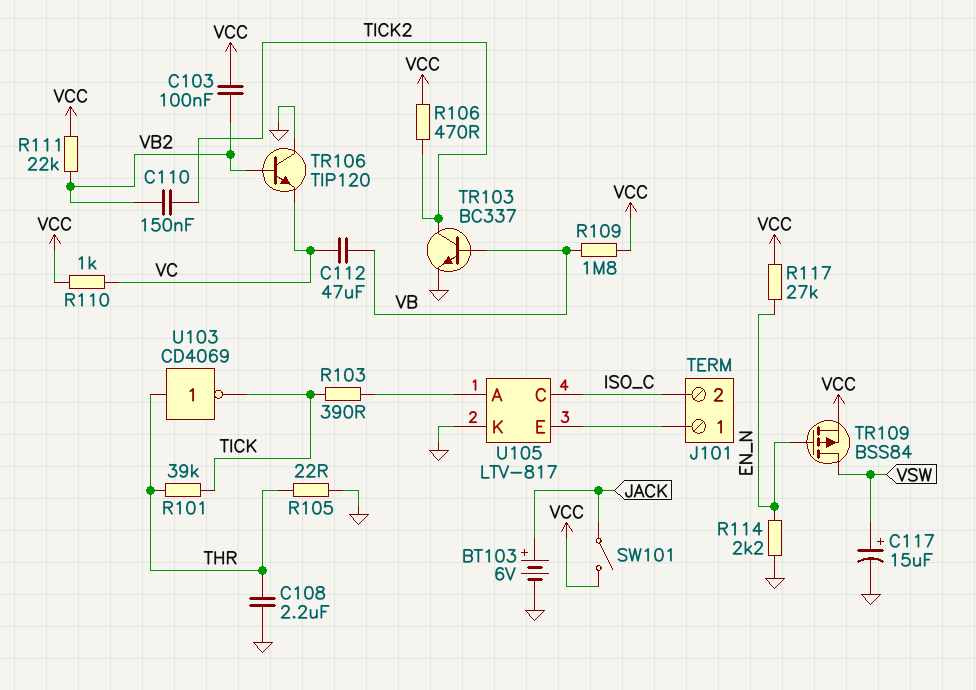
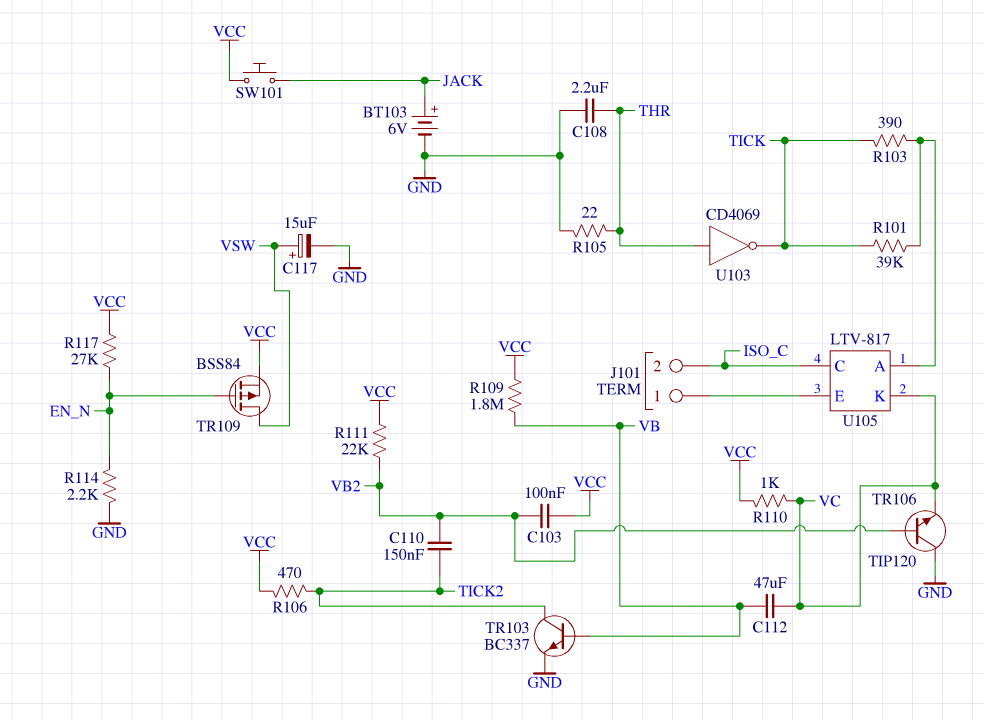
R101: 39k (THR, TICK) -> 39k (TICK, U105/A)
SW101: switch (JACK, VCC) -> button (JACK, VCC)
U105 pin K: GND -> VC

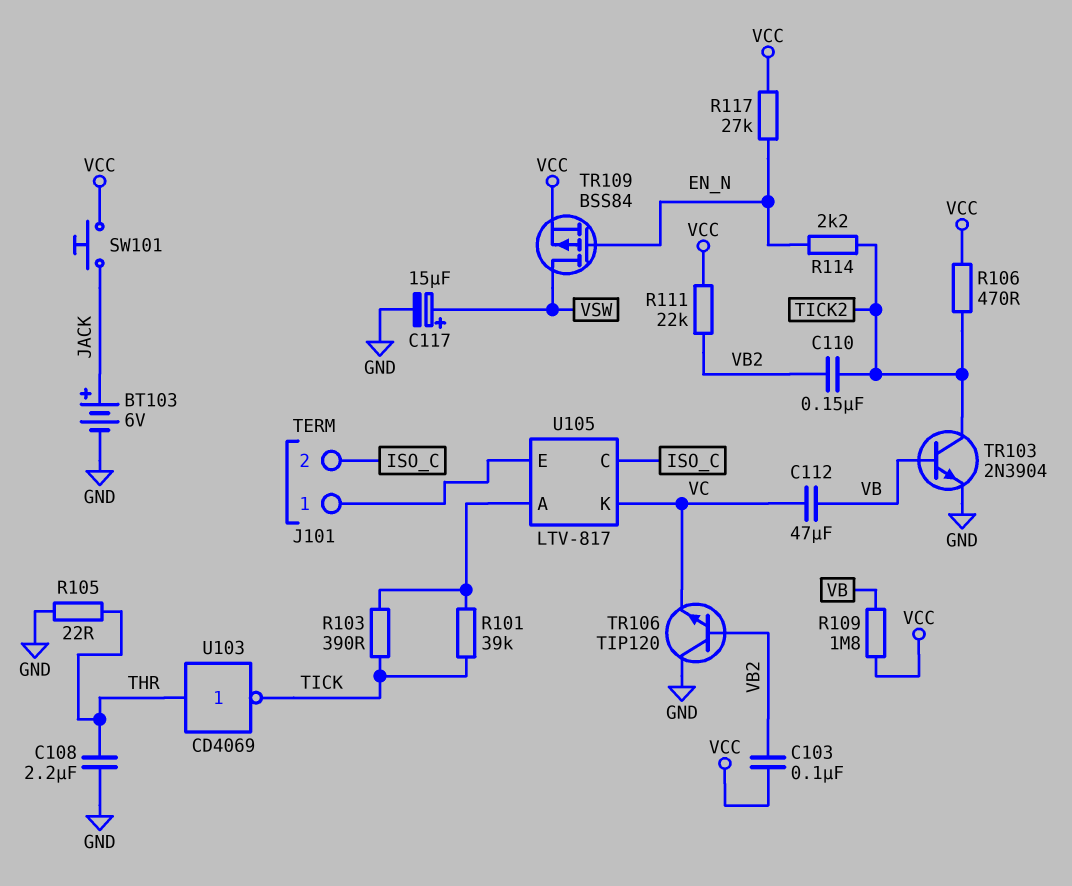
R110: 1k (VC, VCC) -> none
R114: 2.2k (EN_N, GND) -> 2.2k (EN_N, TICK2)
TR103: NPN BC337 (B VB, C TICK2, E GND) -> NPN 2N3904 (B VB, C TICK2, E GND)

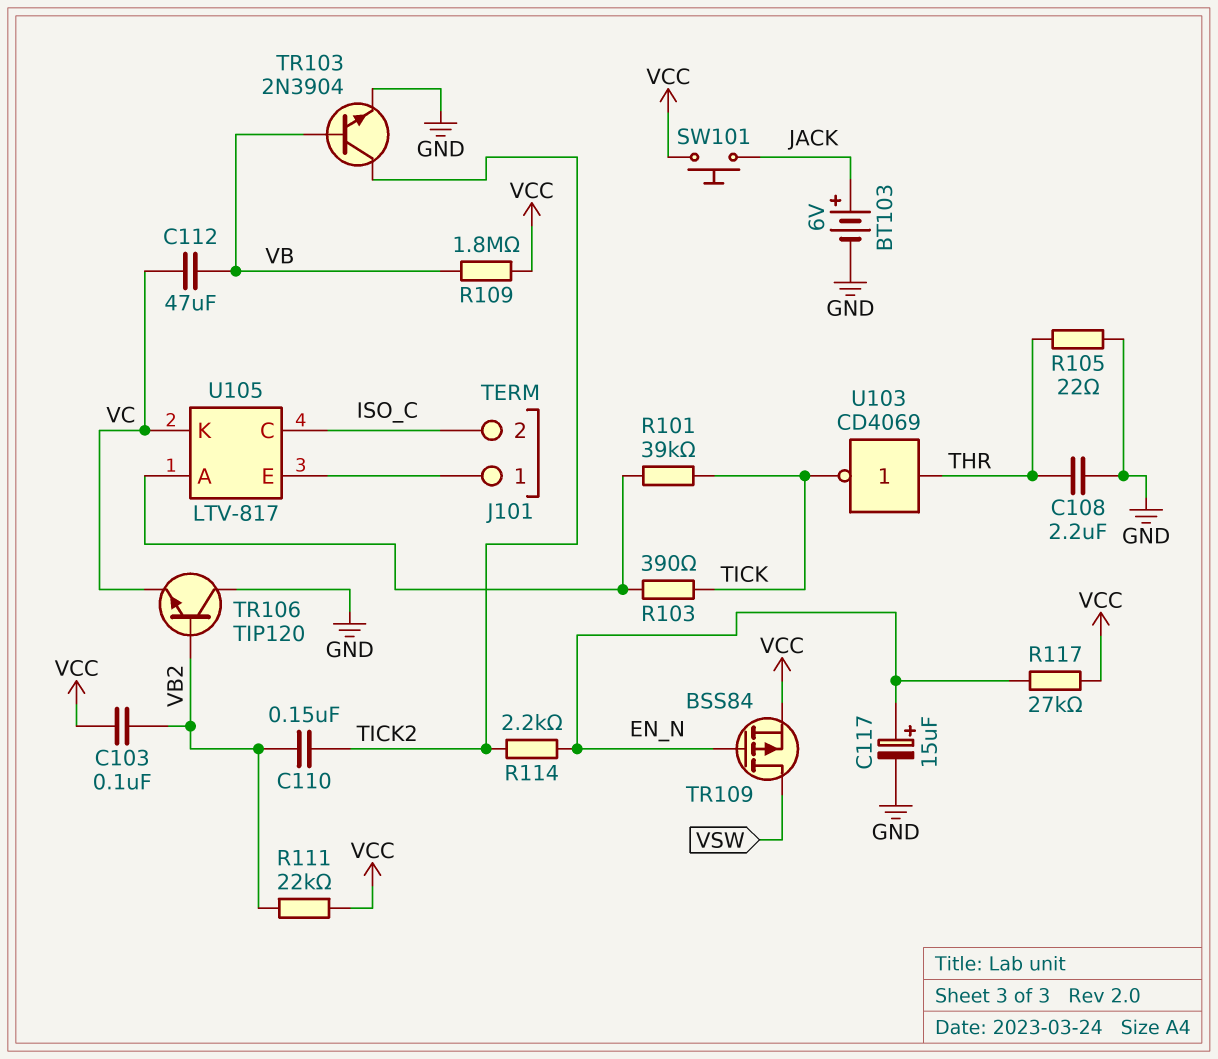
C117: 15uF (plus VSW, minus GND) -> 15uF (plus EN_N, minus GND)
R106: 470 (TICK2, VCC) -> none

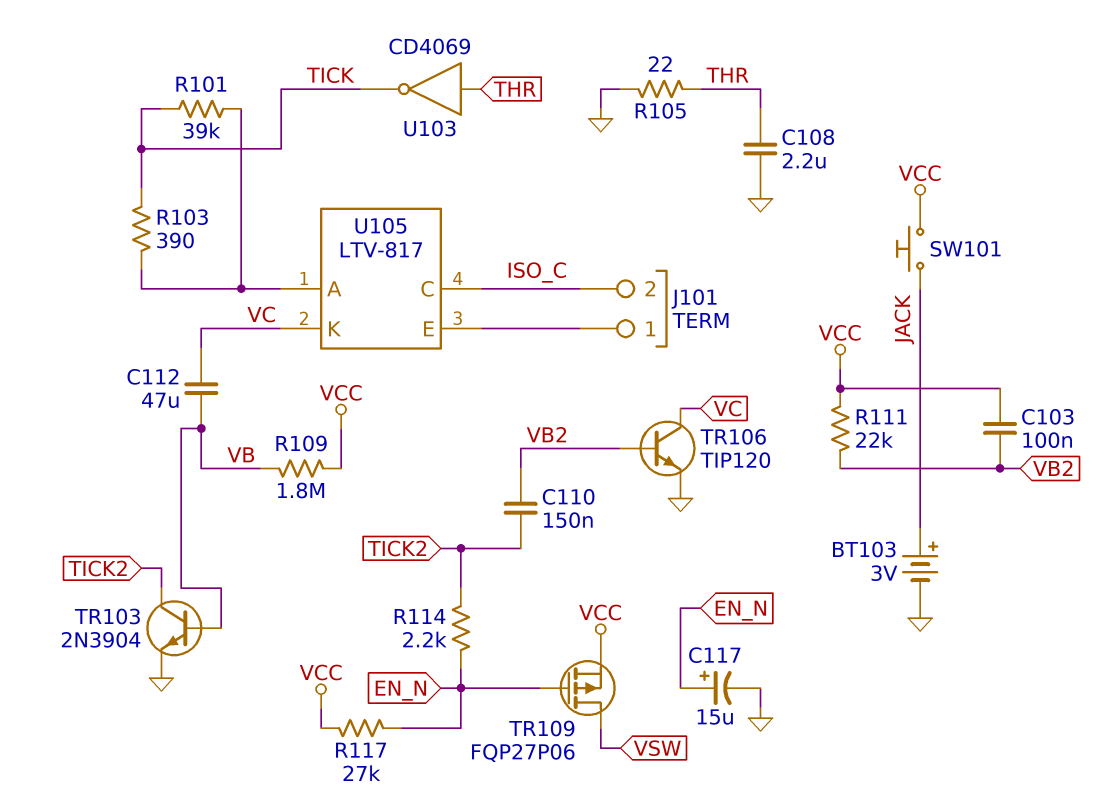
BT103: 6V (plus JACK, minus GND) -> 3V (plus JACK, minus GND)
TR106: NPN TIP120 (B VB2, C GND, E VC) -> NPN TIP120 (B VB2, C VC, E GND)
TR109: PMOS BSS84 (G EN_N, D VSW, S VCC) -> PMOS FQP27P06 (G EN_N, D VSW, S VCC)

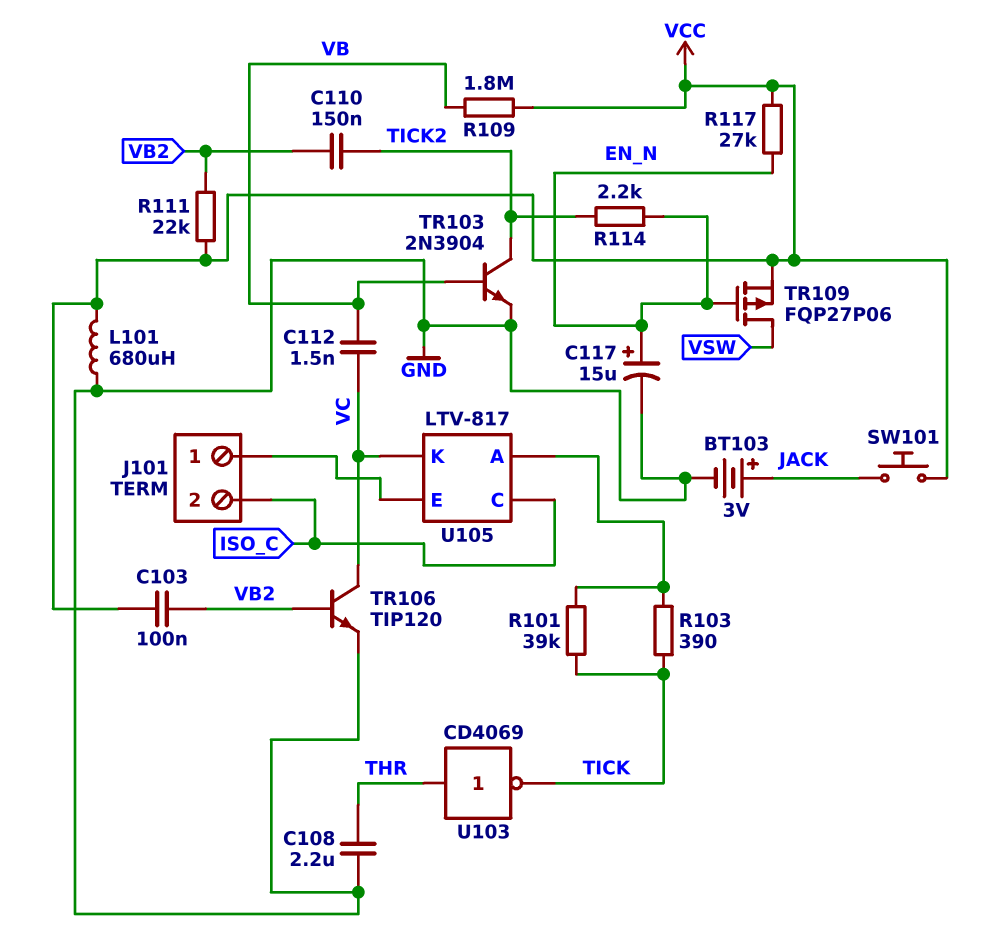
C112: 47uF (VB, VC) -> 1.5nF (VB, VC)
L101: none -> 680uH (GND, VCC)
R105: 22 (GND, THR) -> none

